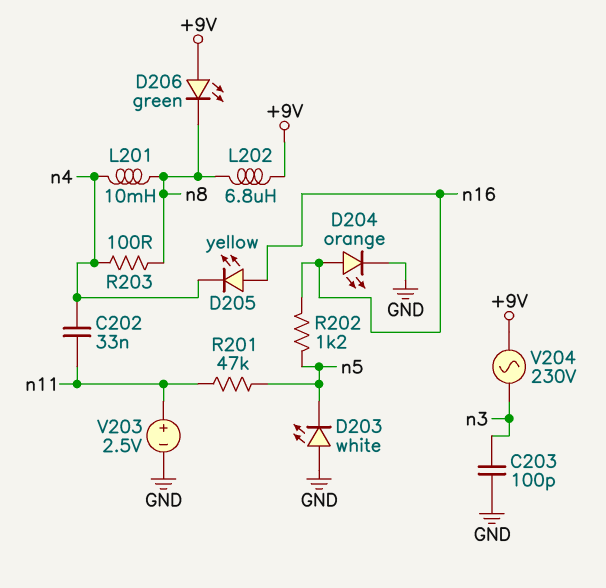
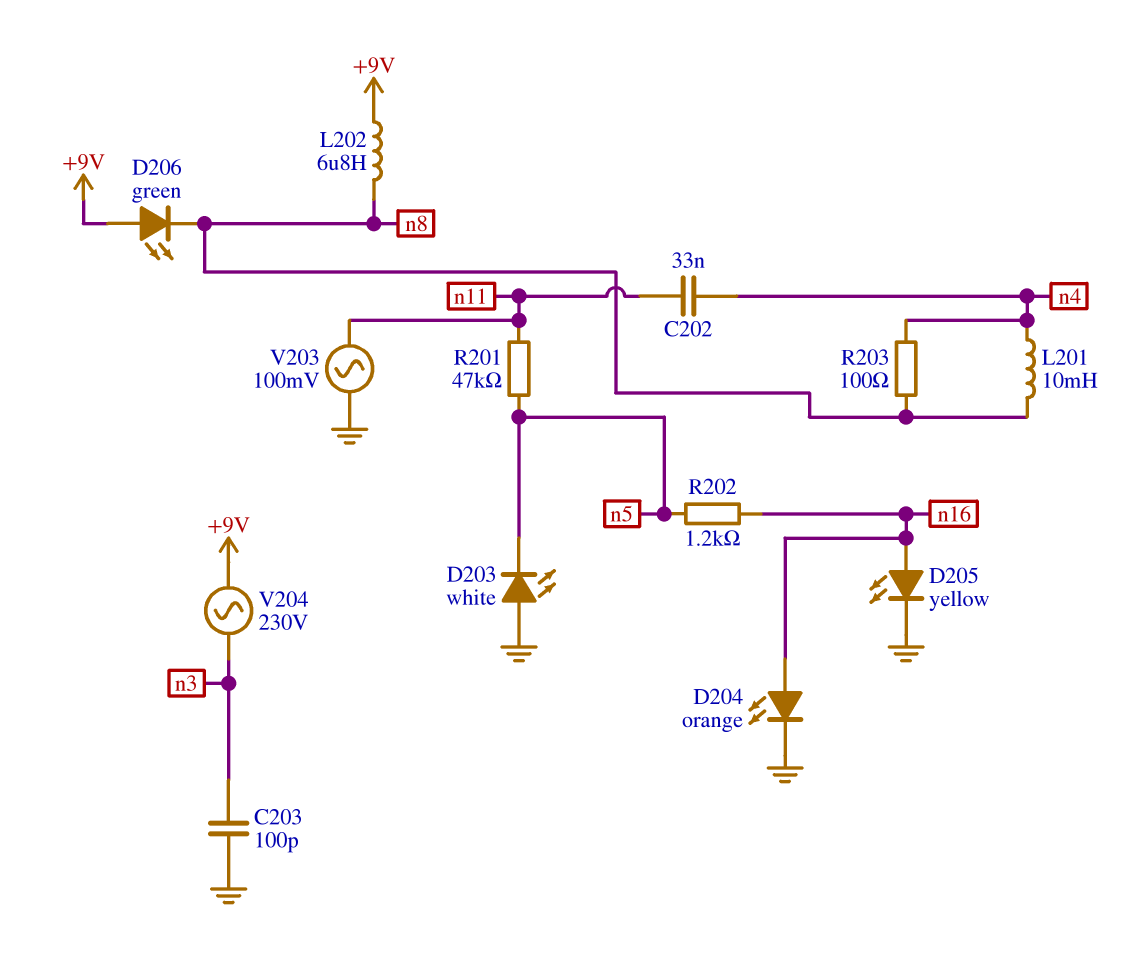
D205: LED yellow (A n16, K n4) -> LED yellow (A n16, K GND)
V203: 2.5V (plus n11, minus GND) -> AC 100mV (GND, n11)

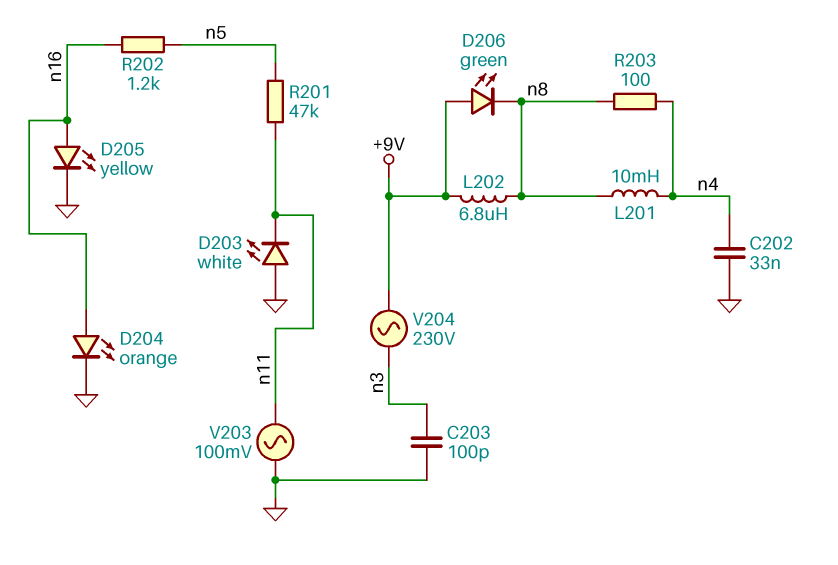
C202: 33nF (n4, n11) -> 33nF (GND, n4)
D203: LED white (A GND, K n5) -> LED white (A GND, K n11)

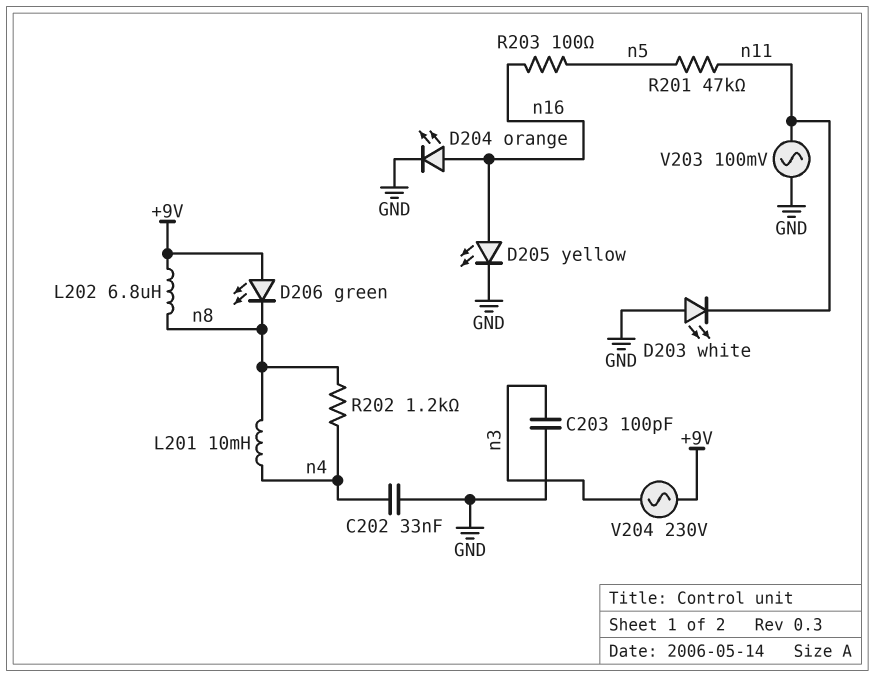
R202: 1.2k (n5, n16) -> 1.2k (n4, n8)
R203: 100 (n4, n8) -> 100 (n5, n16)

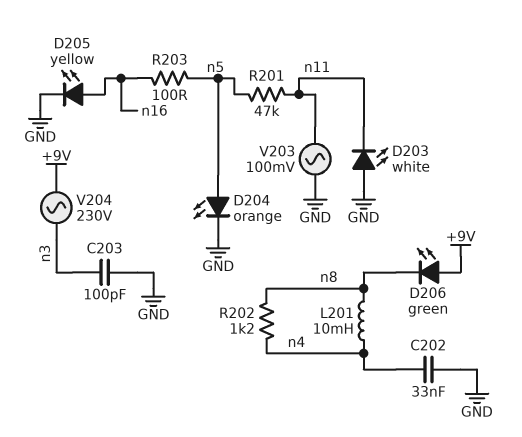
D204: LED orange (A n16, K GND) -> LED orange (A n5, K GND)
L202: 6.8uH (+9V, n8) -> none

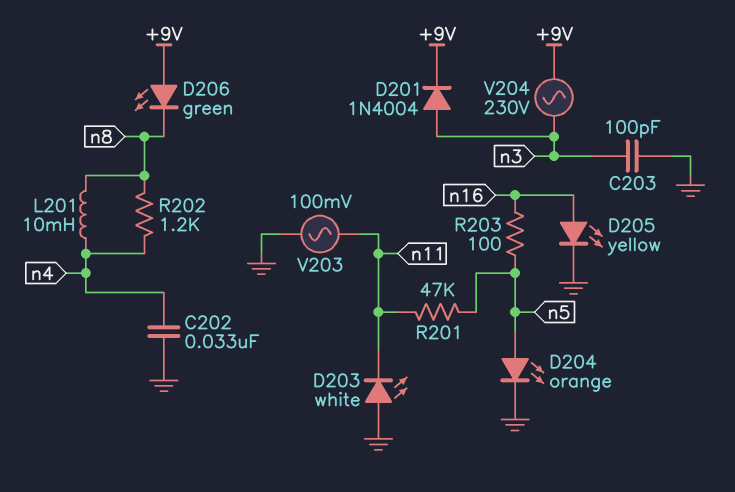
D201: none -> diode 1N4004 (A n3, K +9V)

